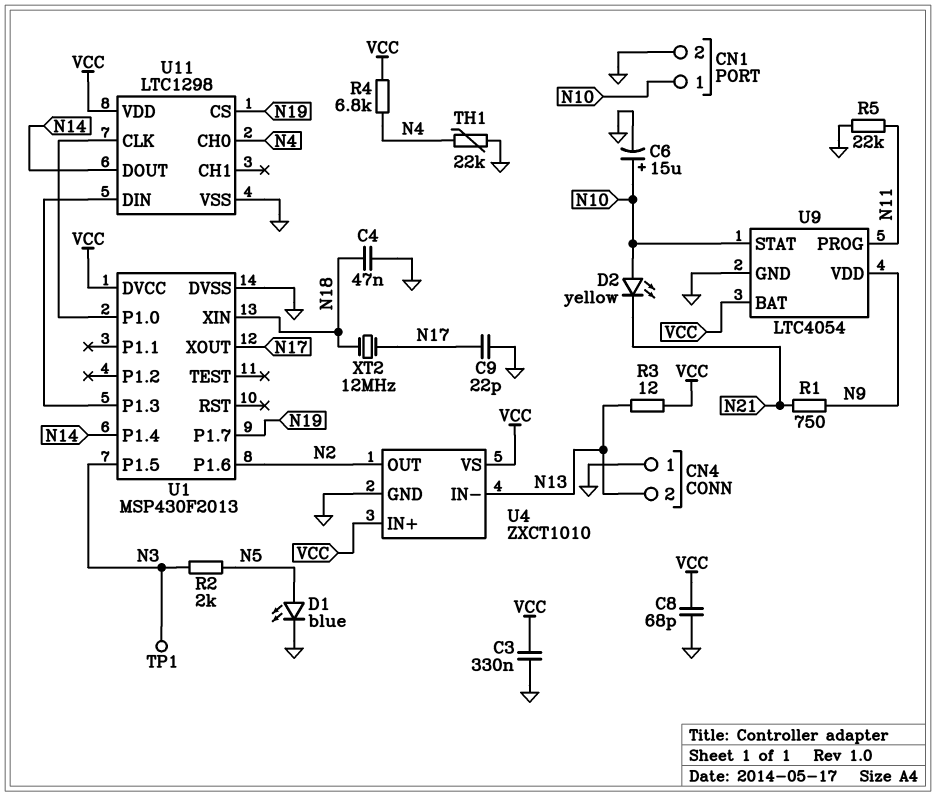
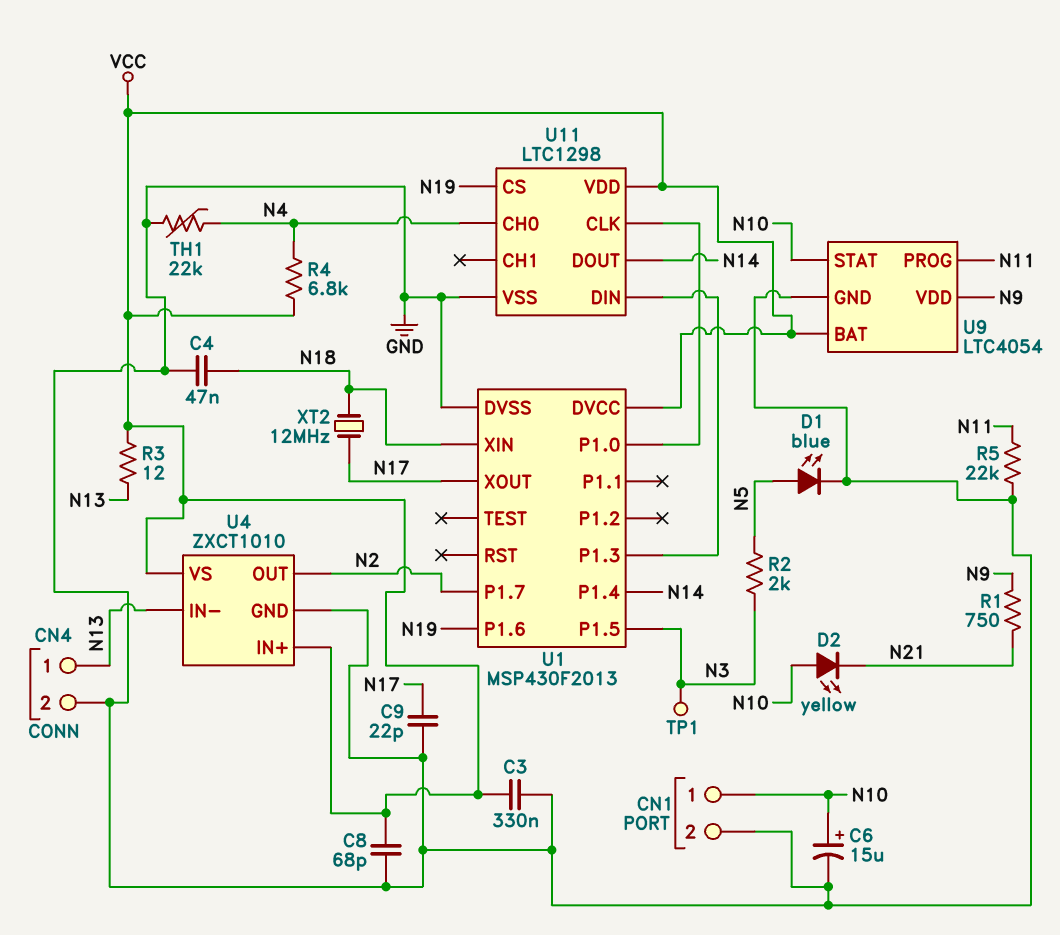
CN4 pin 1: GND -> N13
CN4 pin 2: N13 -> GND
U1 pin P1.6: N2 -> N19
U1 pin P1.7: N19 -> N2

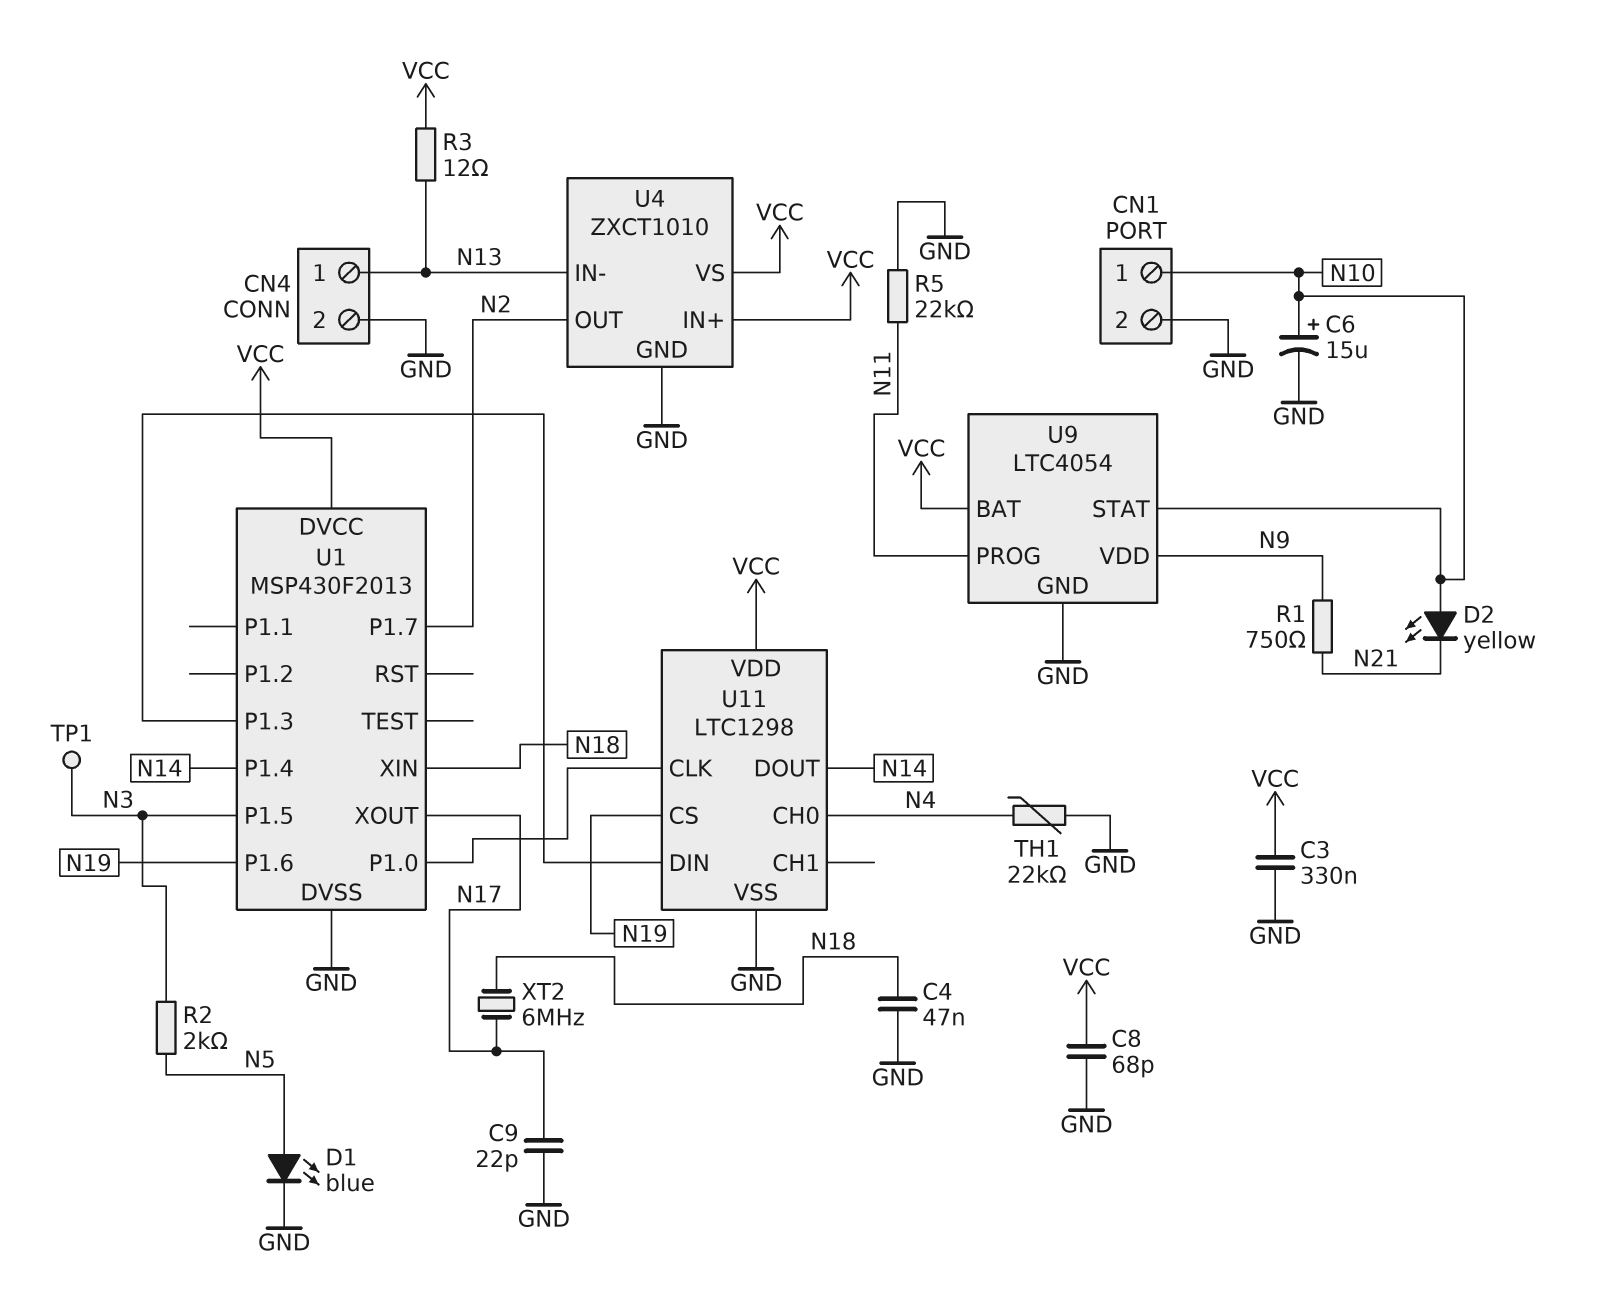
R4: 6.8k (N4, VCC) -> none
XT2: 12MHz (N17, N18) -> 6MHz (N17, N18)

